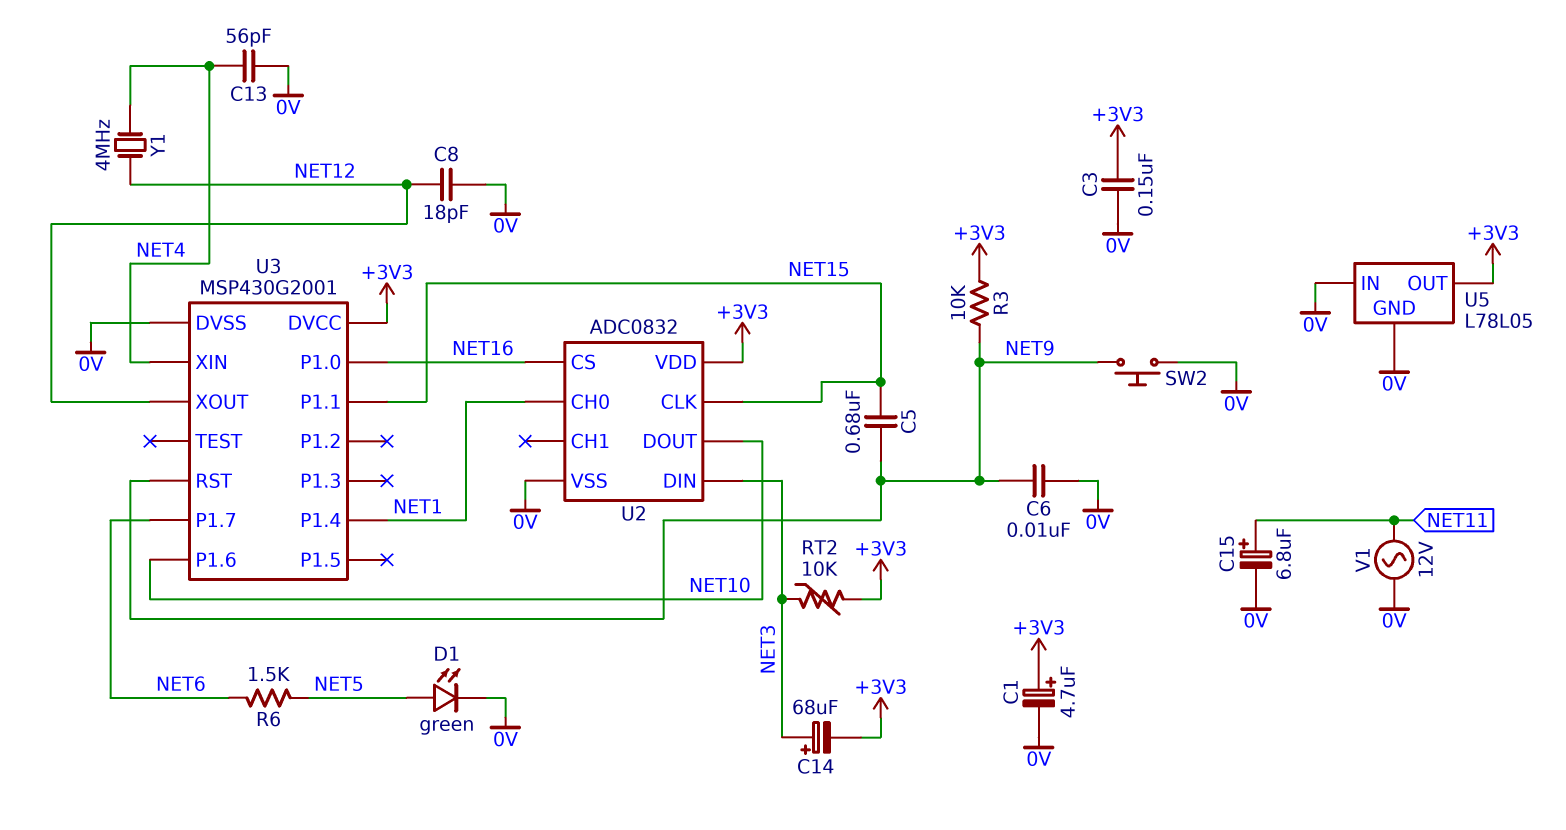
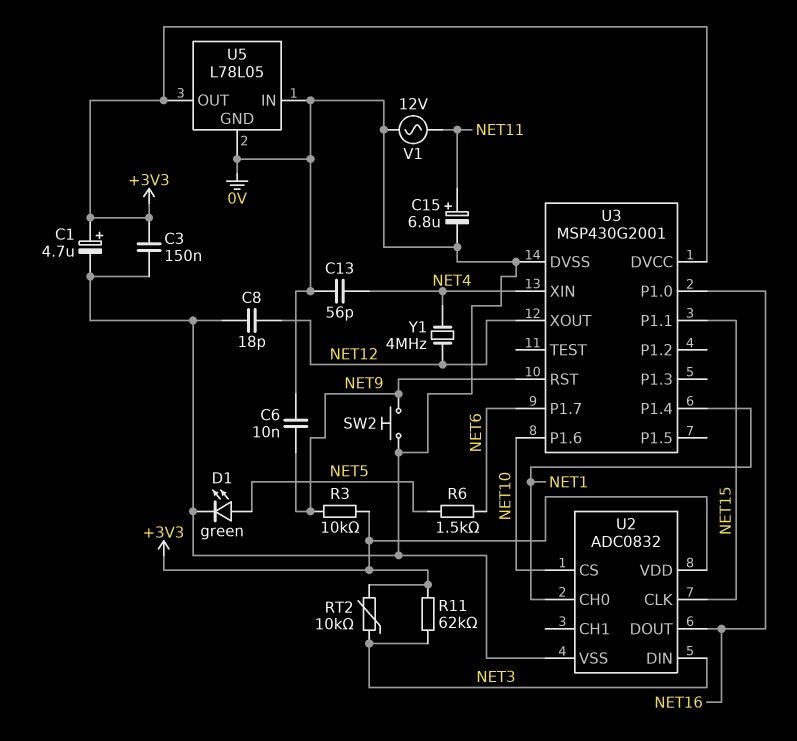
C5: 680nF (NET9, NET15) -> none
C14: 68uF (plus NET3, minus +3V3) -> none
R11: none -> 62k (+3V3, NET3)
U2 pin CS: NET16 -> NET10
U2 pin DOUT: NET10 -> NET16

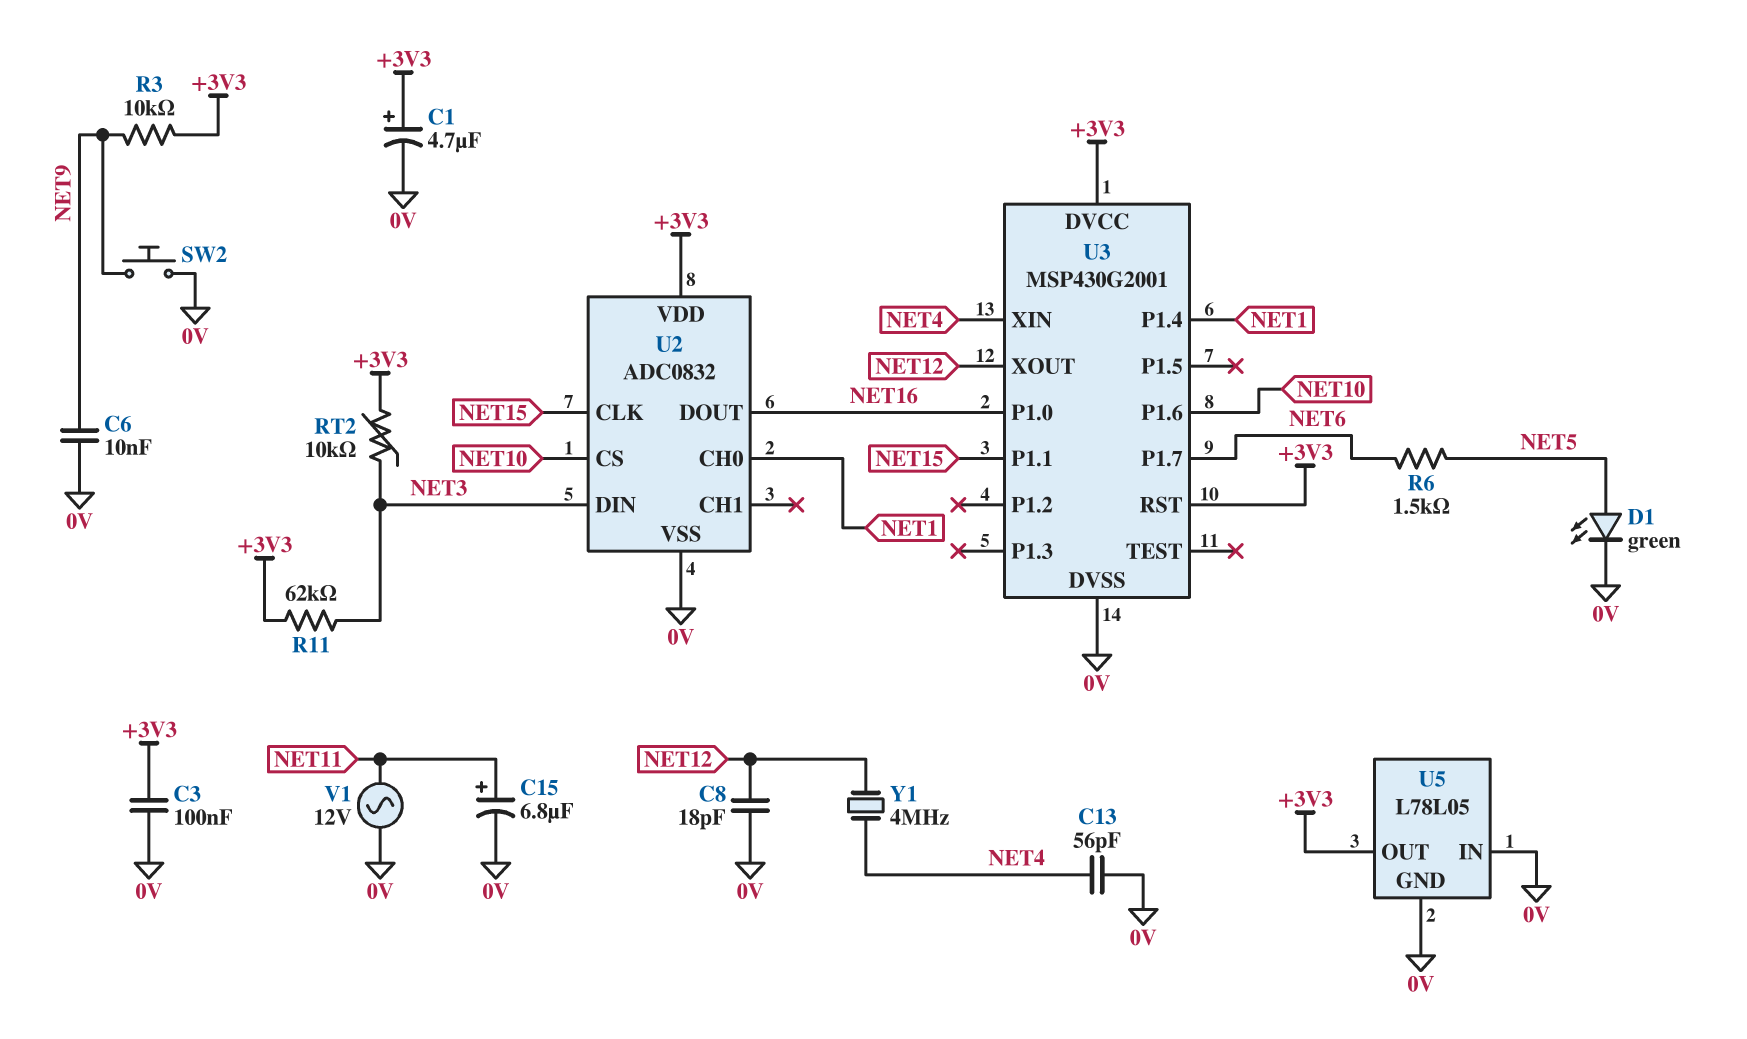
C3: 150nF (+3V3, 0V) -> 100nF (+3V3, 0V)
U3 pin RST: NET9 -> +3V3

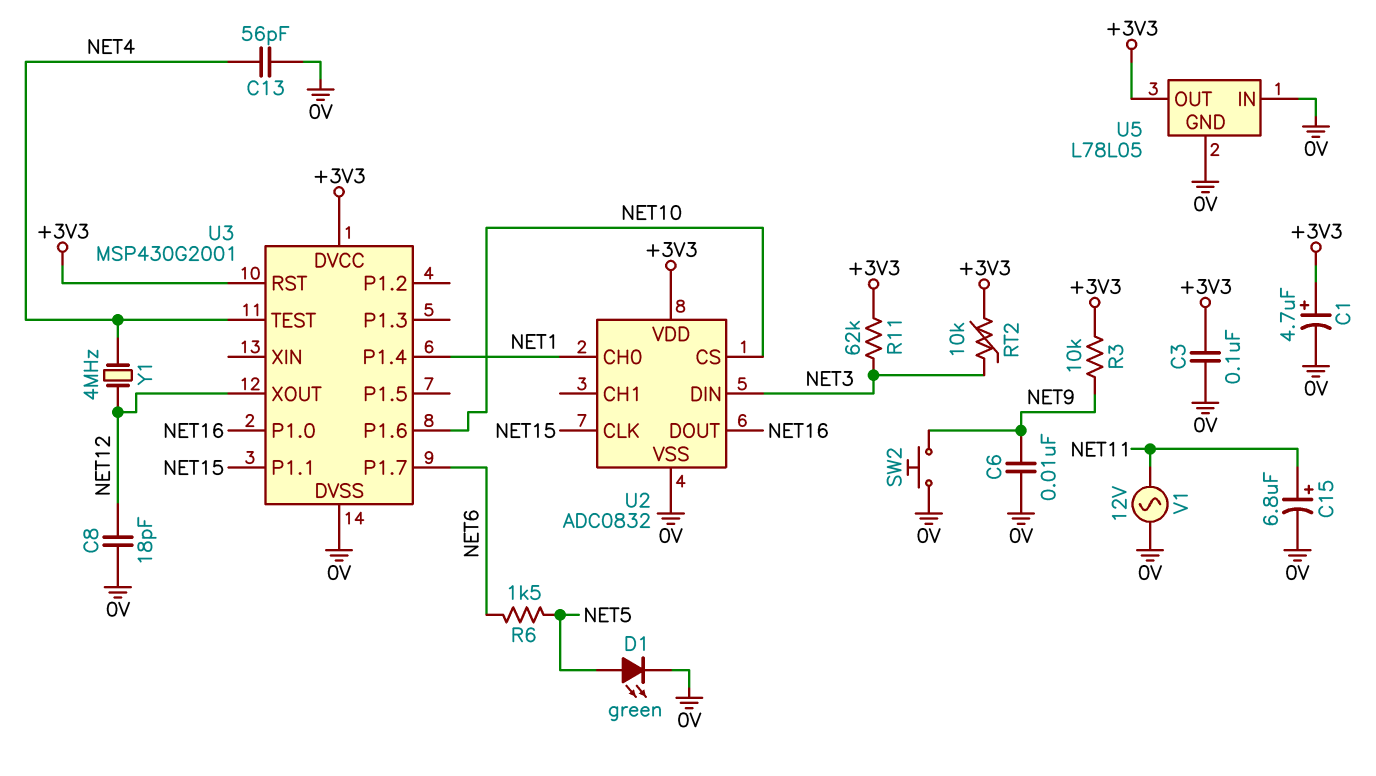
U3 pin TEST: none -> NET4
U3 pin XIN: NET4 -> none

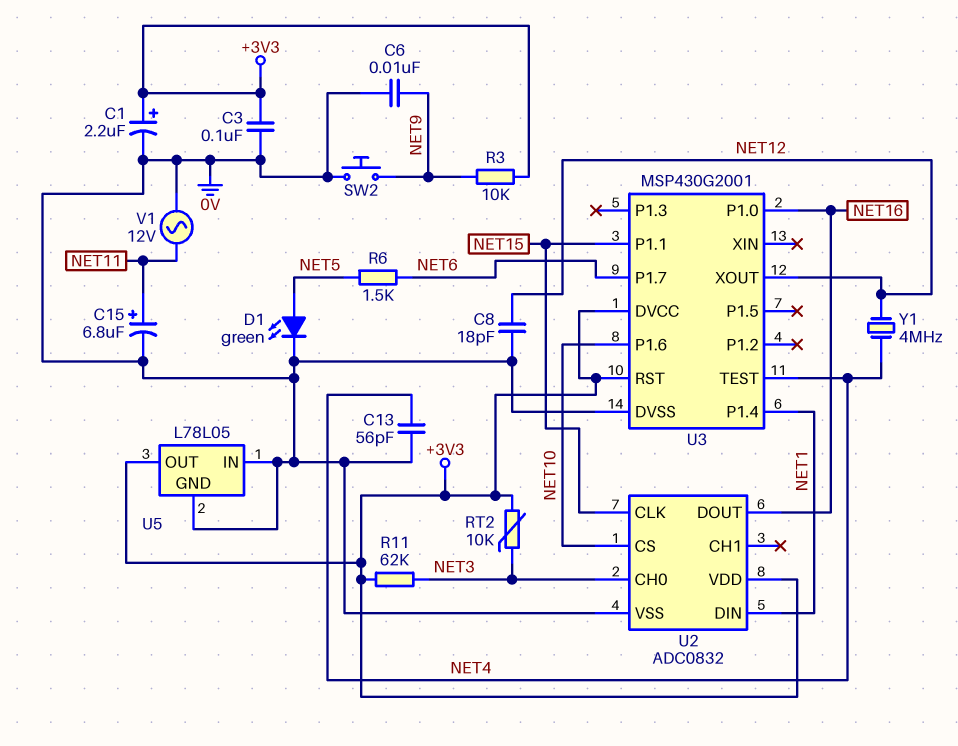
C1: 4.7uF (plus +3V3, minus 0V) -> 2.2uF (plus +3V3, minus 0V)
U2 pin CH0: NET1 -> NET3
U2 pin DIN: NET3 -> NET1

